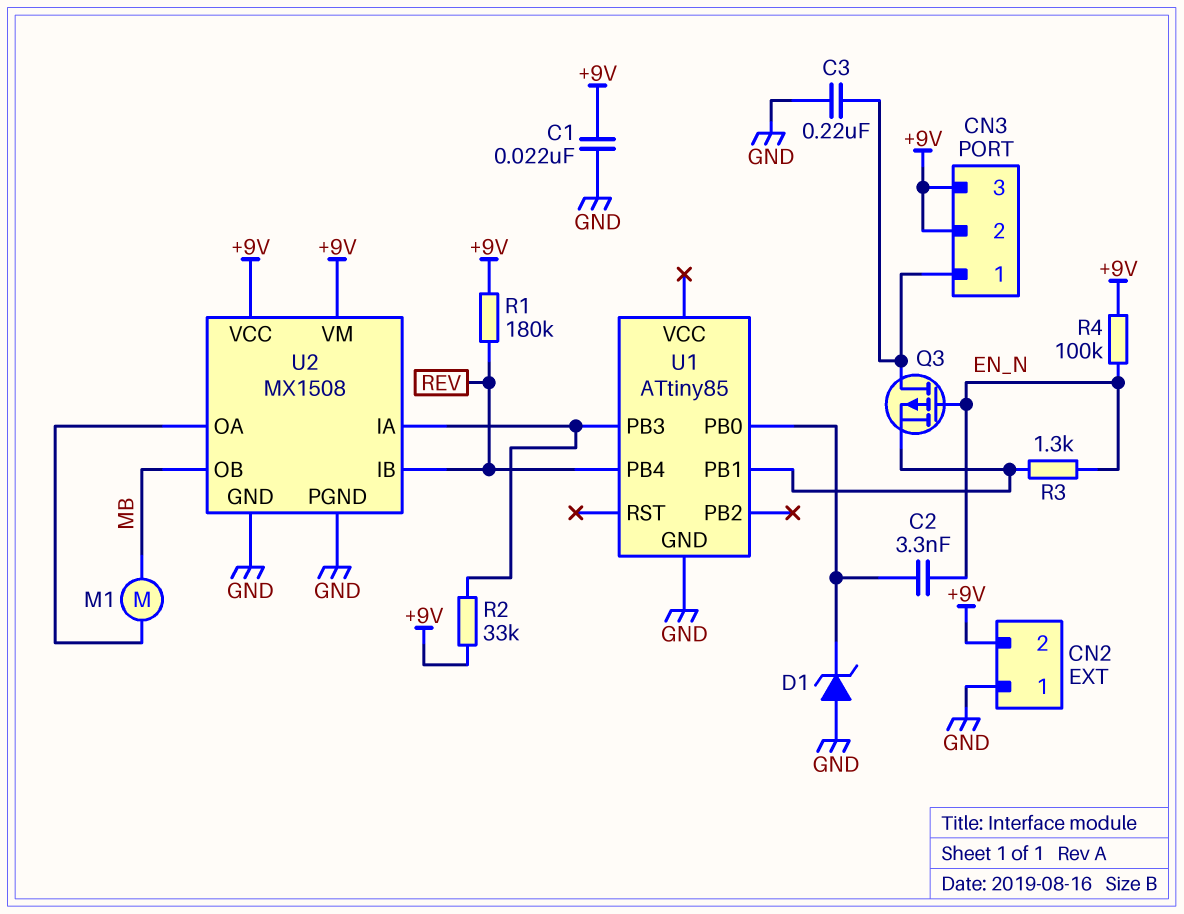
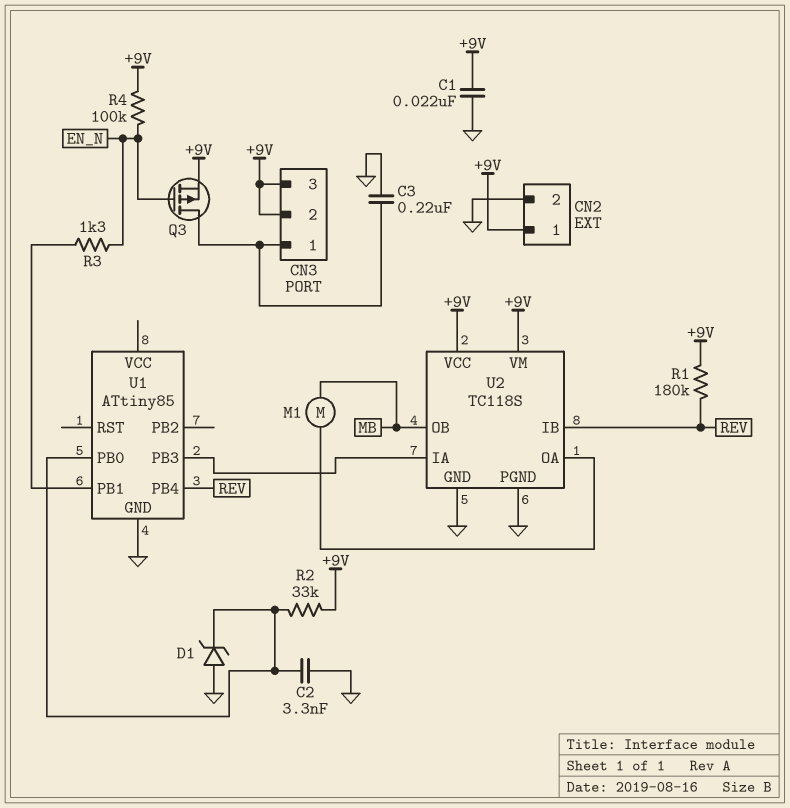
C2: 3.3nF (EN_N, U1/PB0) -> 3.3nF (GND, U1/PB0)
CN2 pin 1: GND -> +9V
CN2 pin 2: +9V -> GND
Q3: PMOS (G EN_N, D CN3/1, S U1/PB1) -> PMOS (G EN_N, D CN3/1, S +9V)
R2: 33k (+9V, U1/PB3) -> 33k (+9V, U1/PB0)
U2: MX1508 -> TC118S

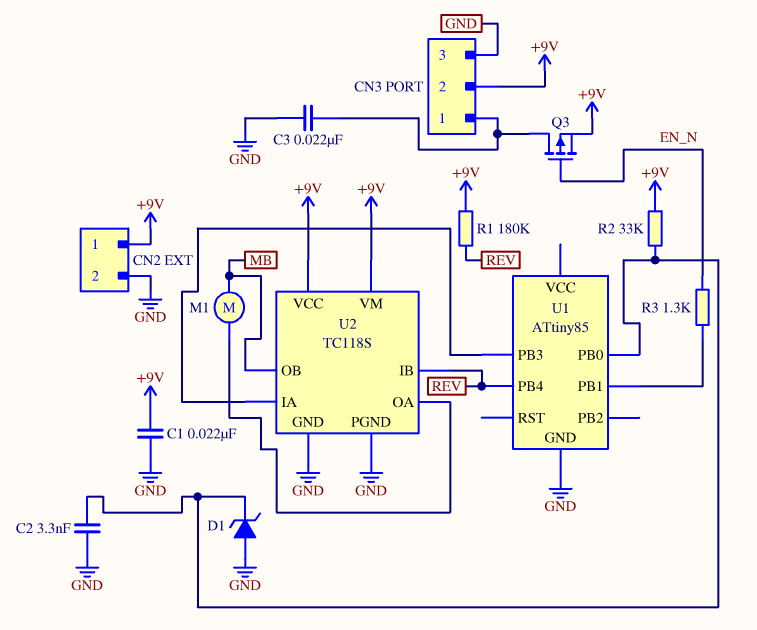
C3: 220nF (CN3/1, GND) -> 22nF (CN3/1, GND)
CN3 pin 3: +9V -> GND
R4: 100k (+9V, EN_N) -> none

